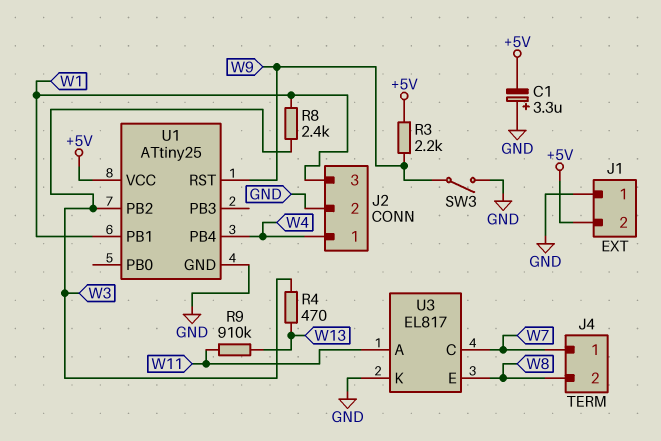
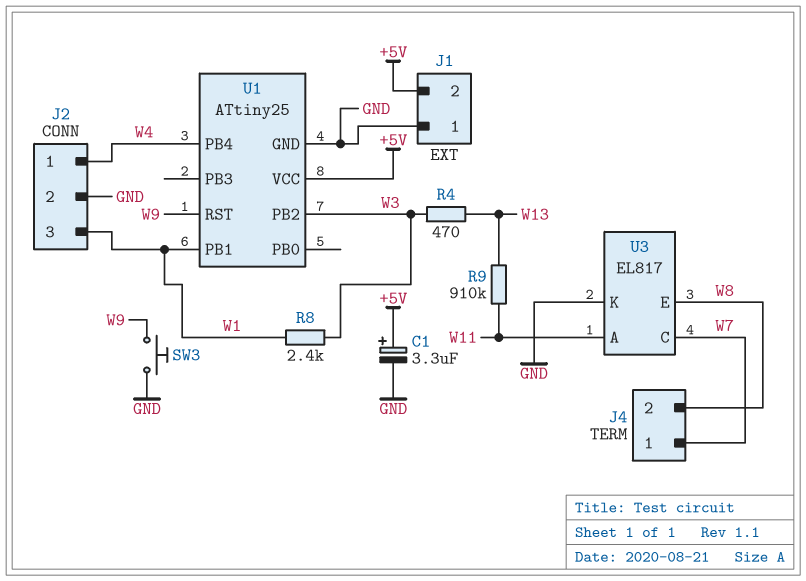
C1: 3.3uF (plus GND, minus +5V) -> 3.3uF (plus +5V, minus GND)
R3: 2.2k (+5V, W9) -> none
SW3: switch (GND, W9) -> button (GND, W9)

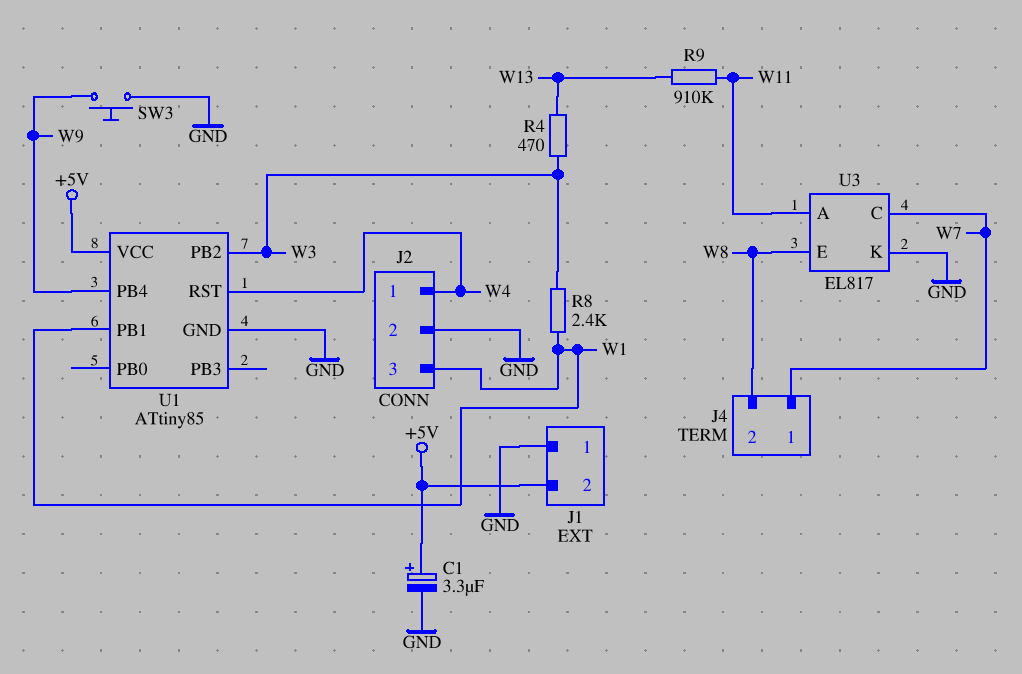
U1: ATtiny25 -> ATtiny85
U1 pin PB4: W4 -> W9
U1 pin RST: W9 -> W4

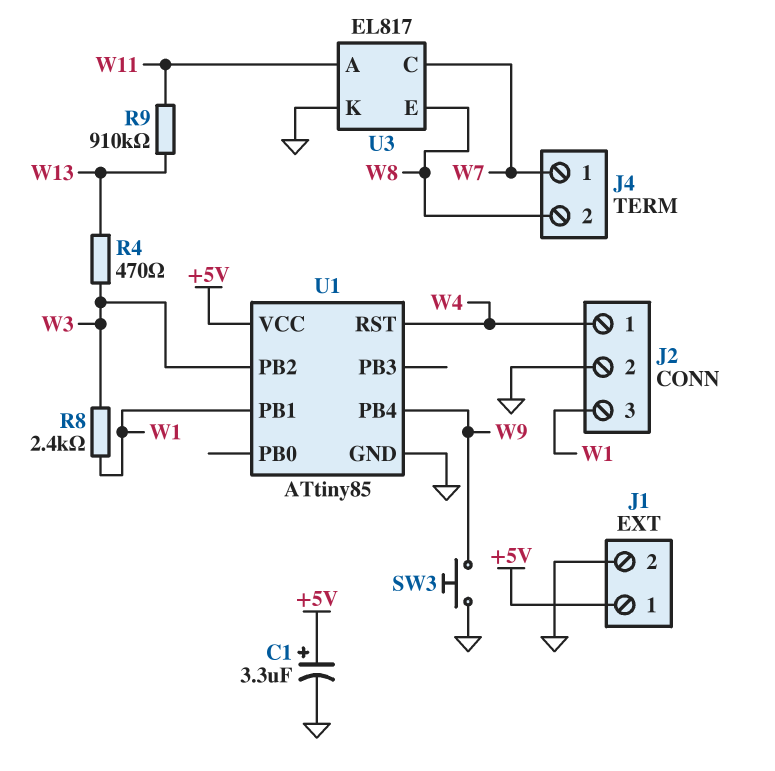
J1 pin 1: GND -> +5V
J1 pin 2: +5V -> GND

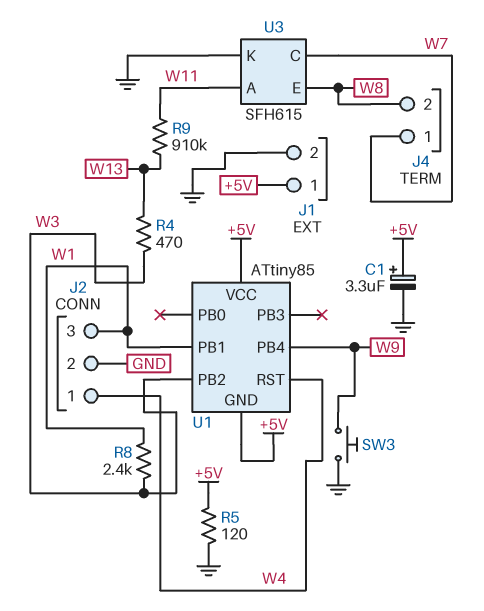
R5: none -> 120 (+5V, GND)
U1 pin GND: GND -> +5V
U3: EL817 -> SFH615

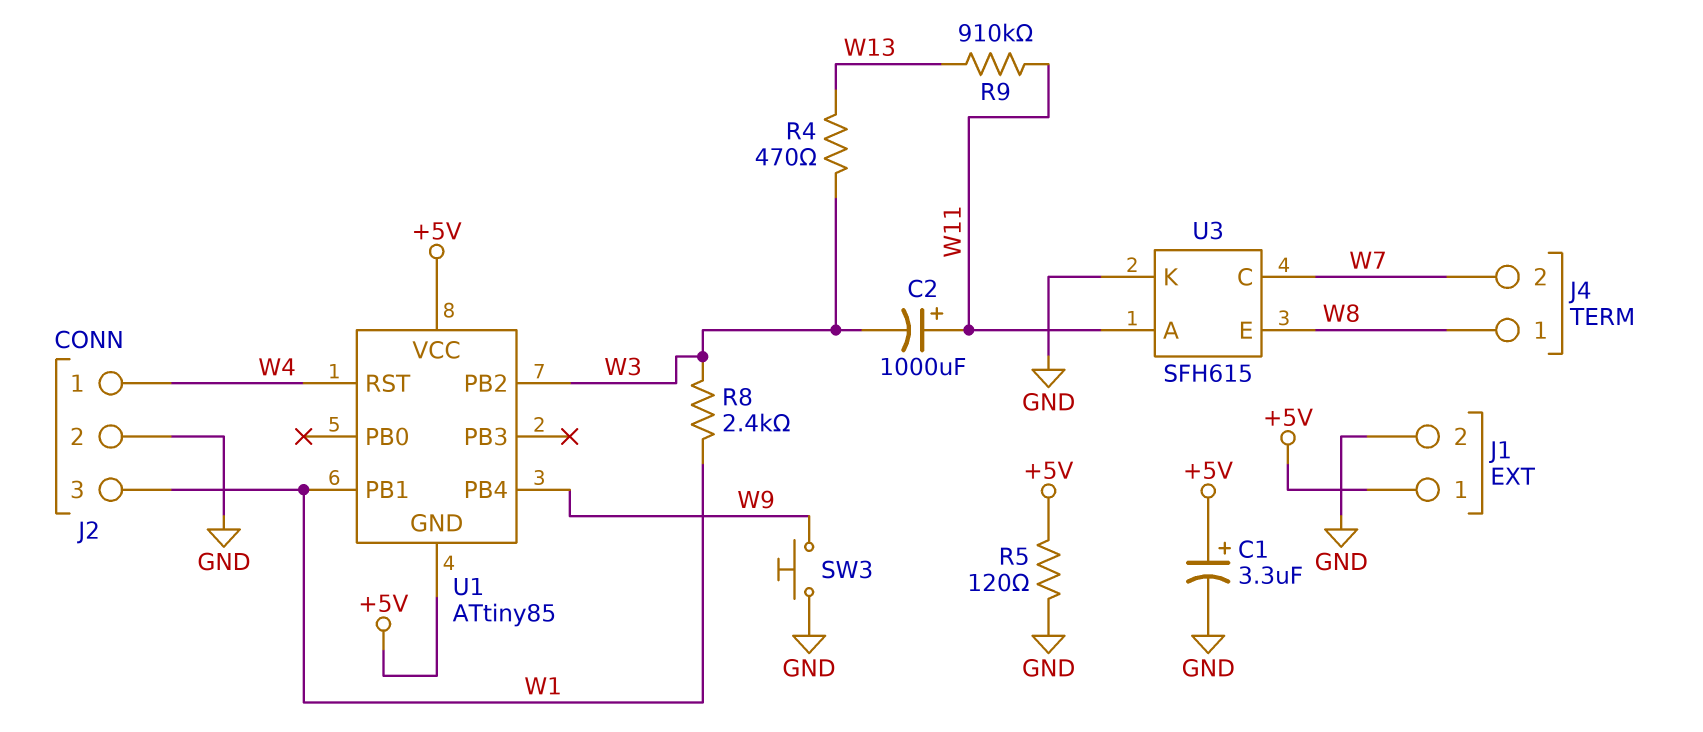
C2: none -> 1000uF (plus W11, minus W3)
J4 pin 1: W7 -> W8
J4 pin 2: W8 -> W7

